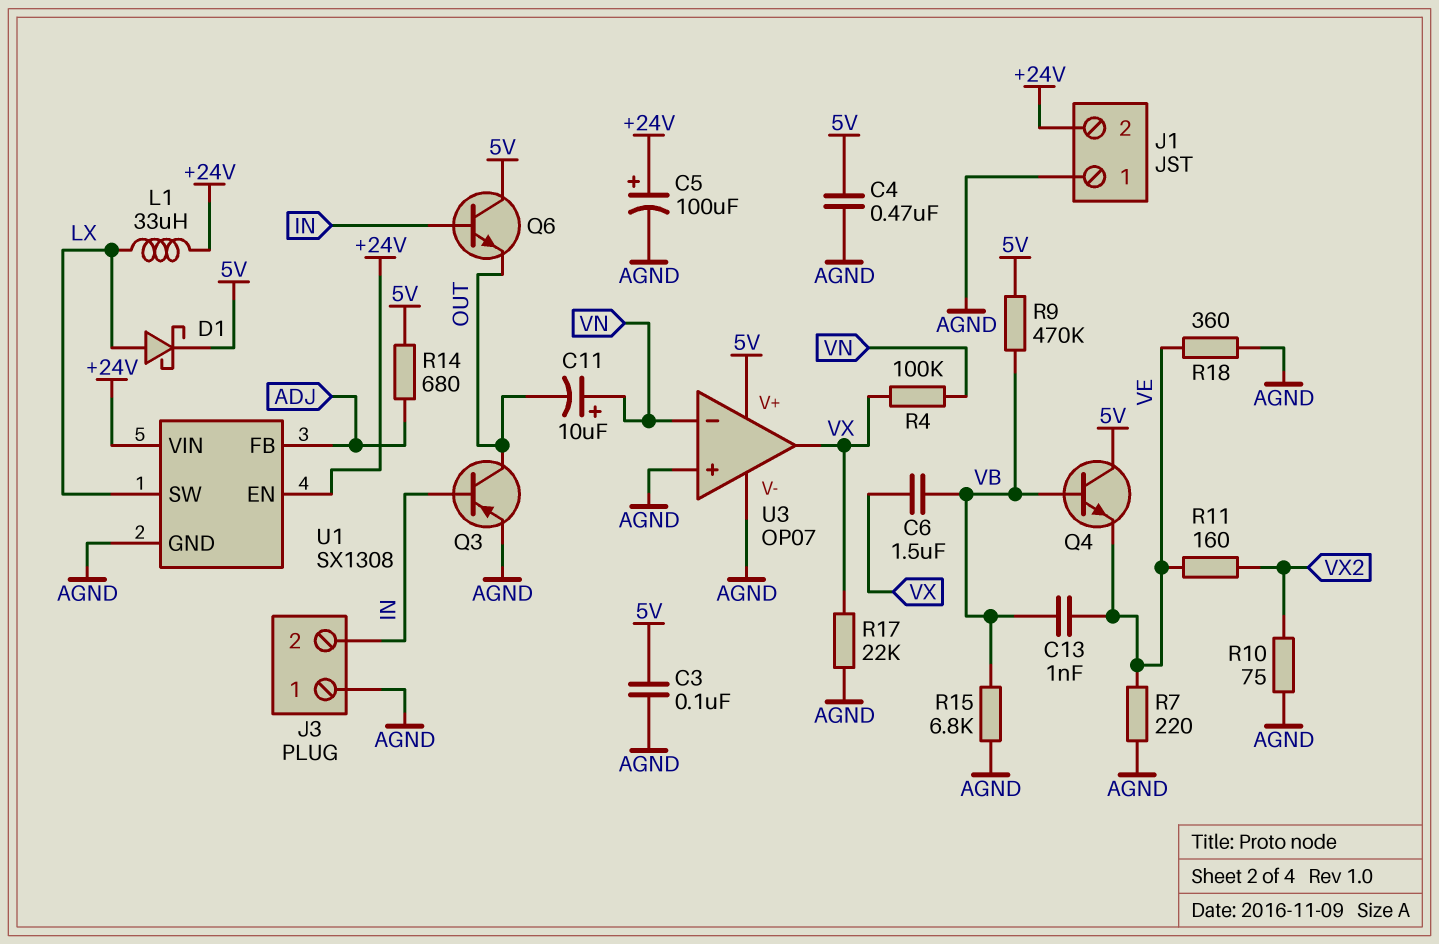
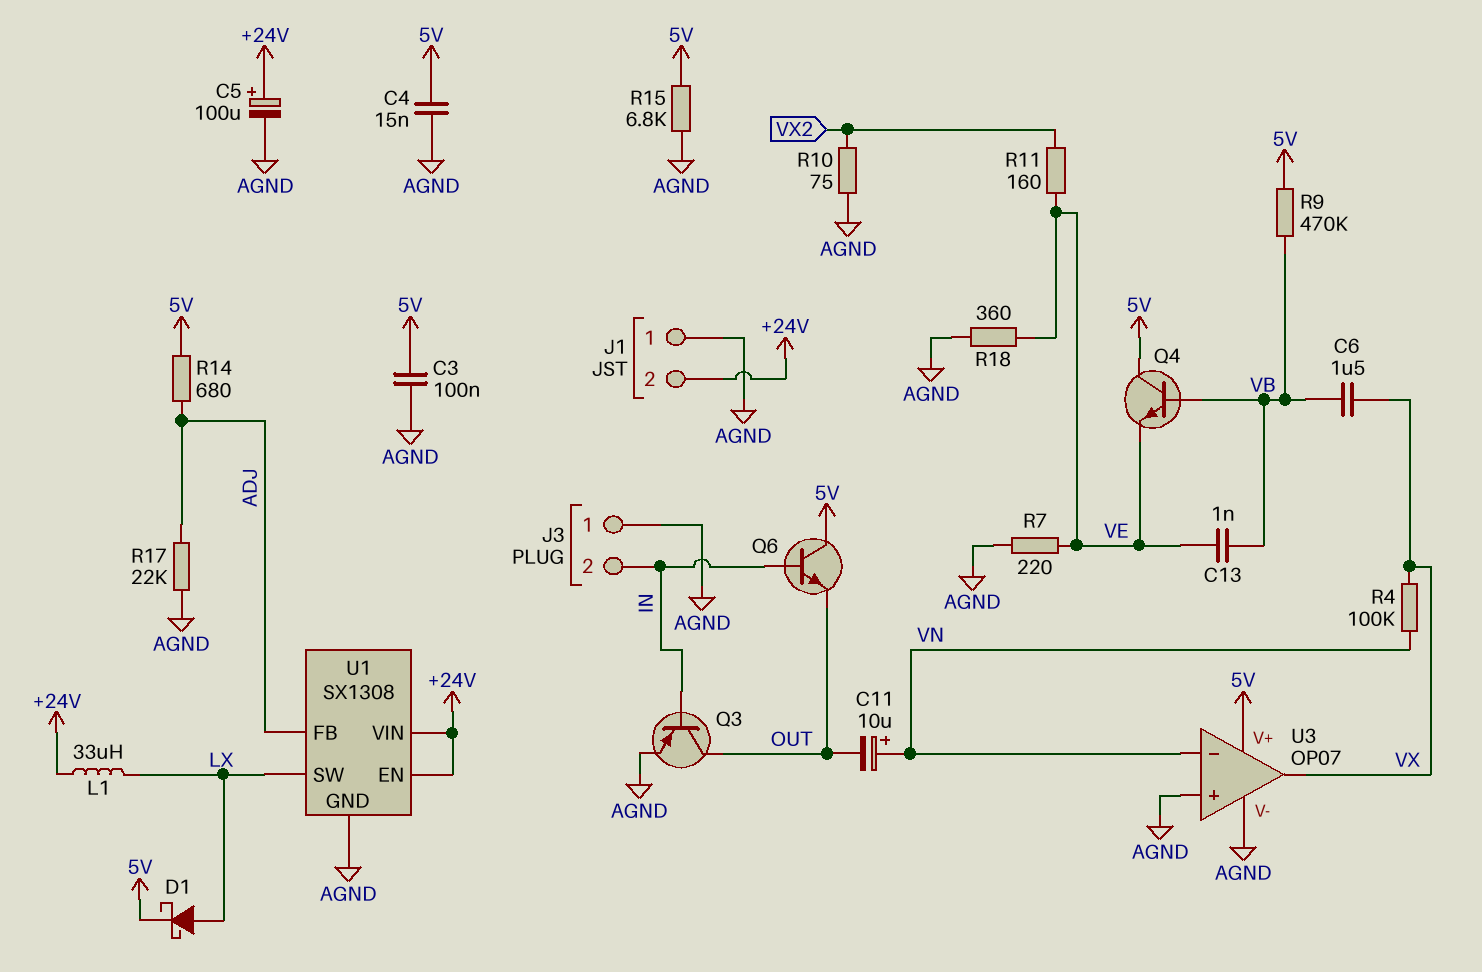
C4: 470nF (5V, AGND) -> 15nF (5V, AGND)
R15: 6.8k (AGND, VB) -> 6.8k (5V, AGND)
R17: 22k (AGND, VX) -> 22k (ADJ, AGND)

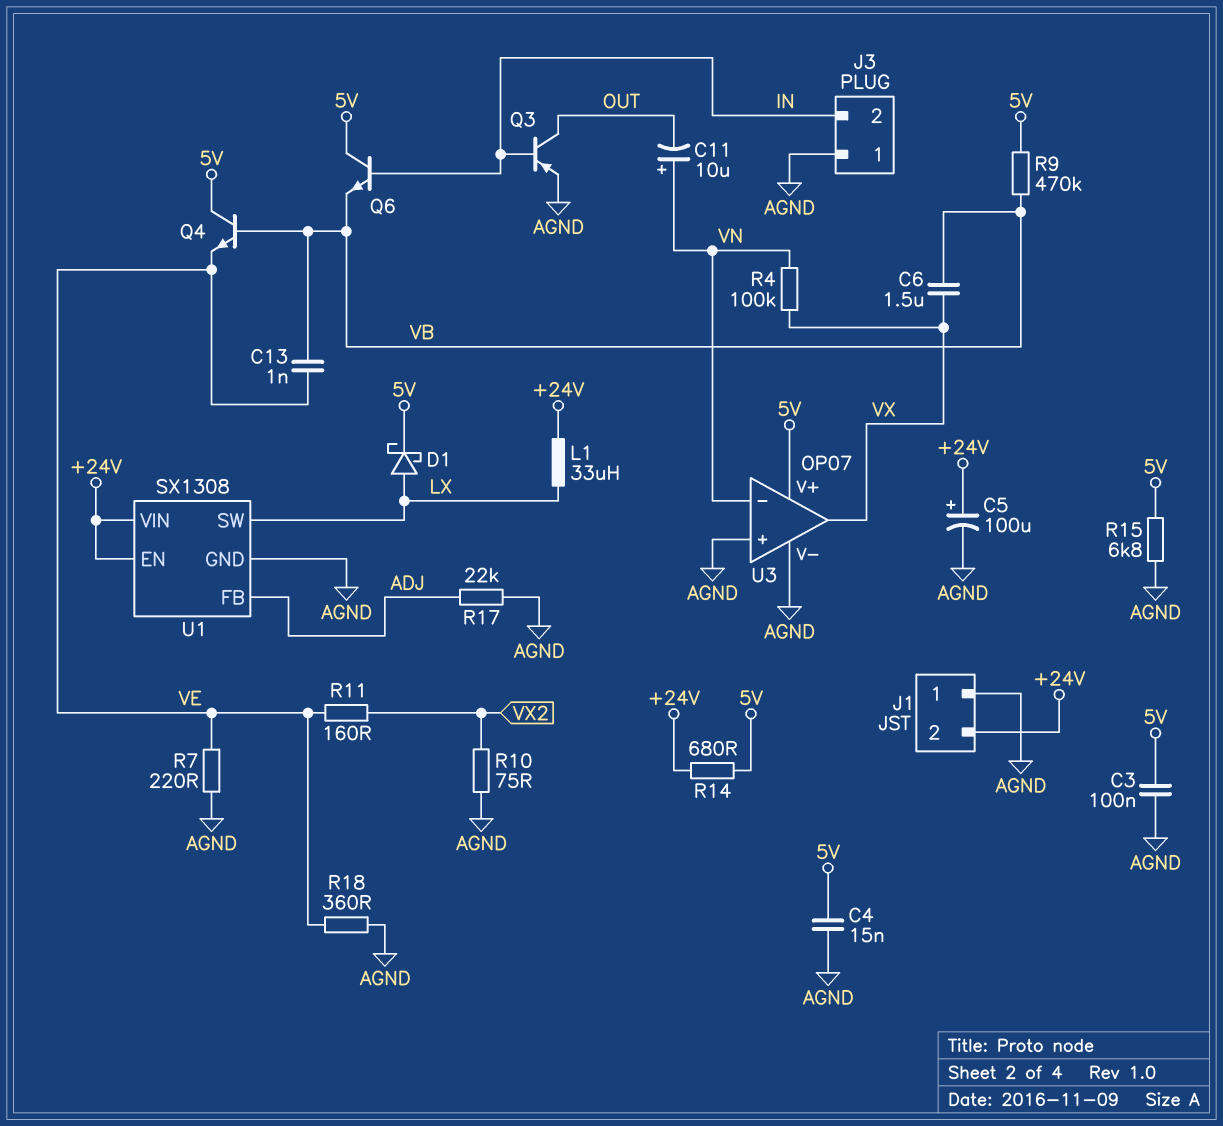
Q6: NPN (B IN, C 5V, E OUT) -> NPN (B IN, C 5V, E VB)
R14: 680 (5V, ADJ) -> 680 (+24V, 5V)

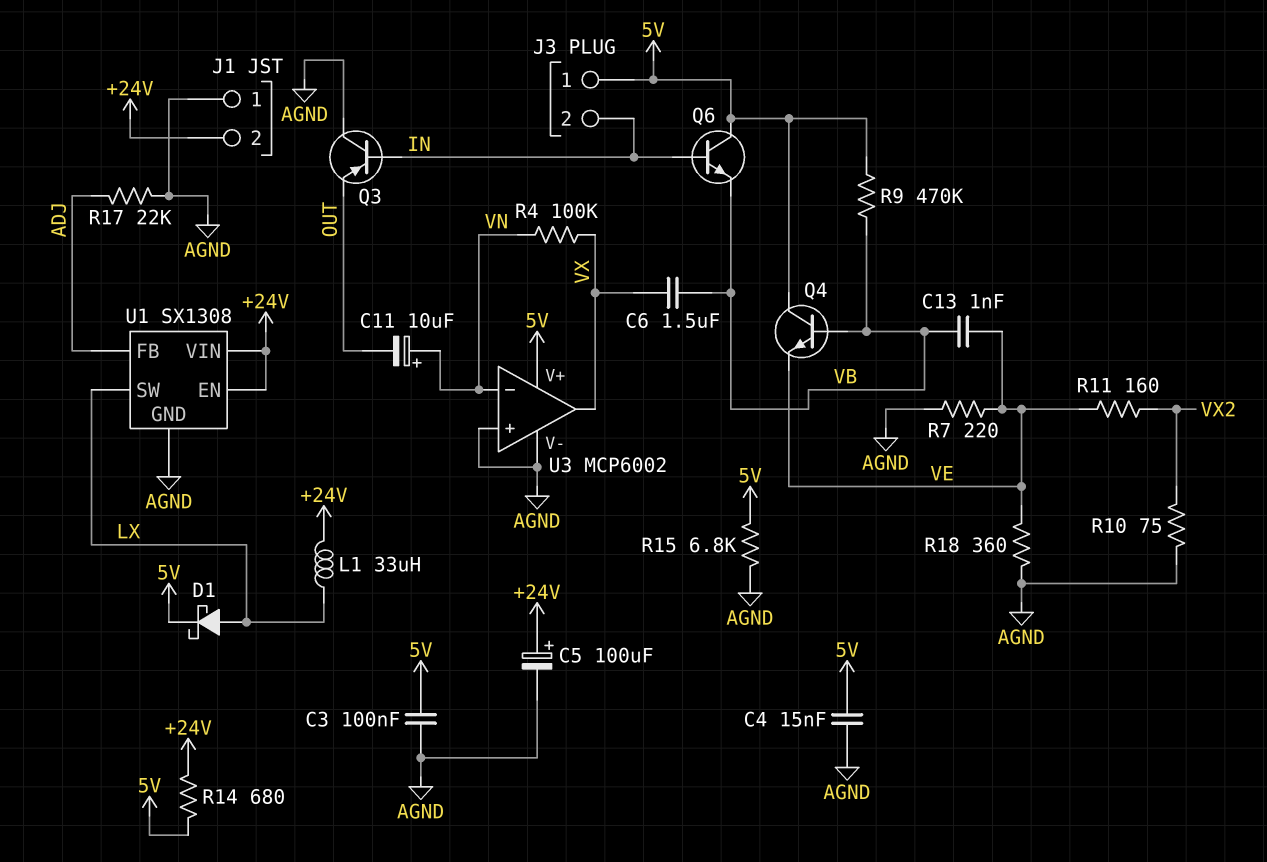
J3 pin 1: AGND -> 5V
Q3: PNP (B IN, C OUT, E AGND) -> PNP (B IN, C AGND, E OUT)
U3: OP07 -> MCP6002

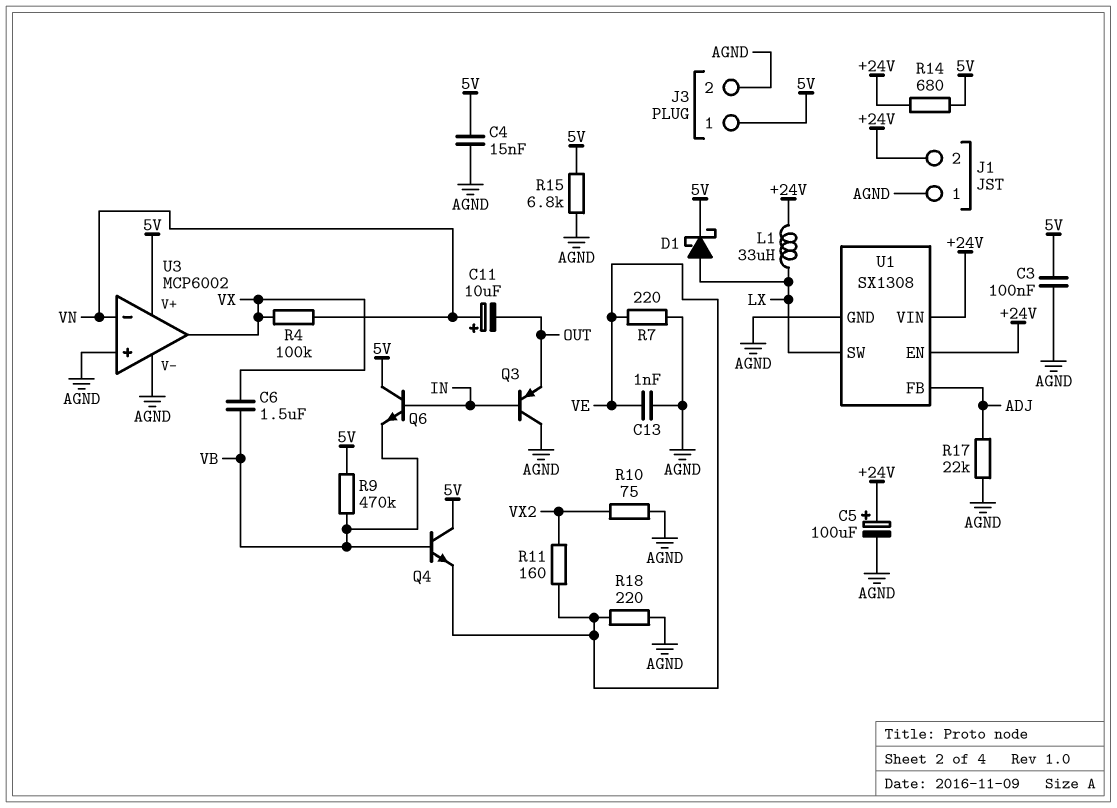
C13: 1nF (VB, VE) -> 1nF (AGND, VE)
J3 pin 2: IN -> AGND
R18: 360 (AGND, VE) -> 220 (AGND, VE)

